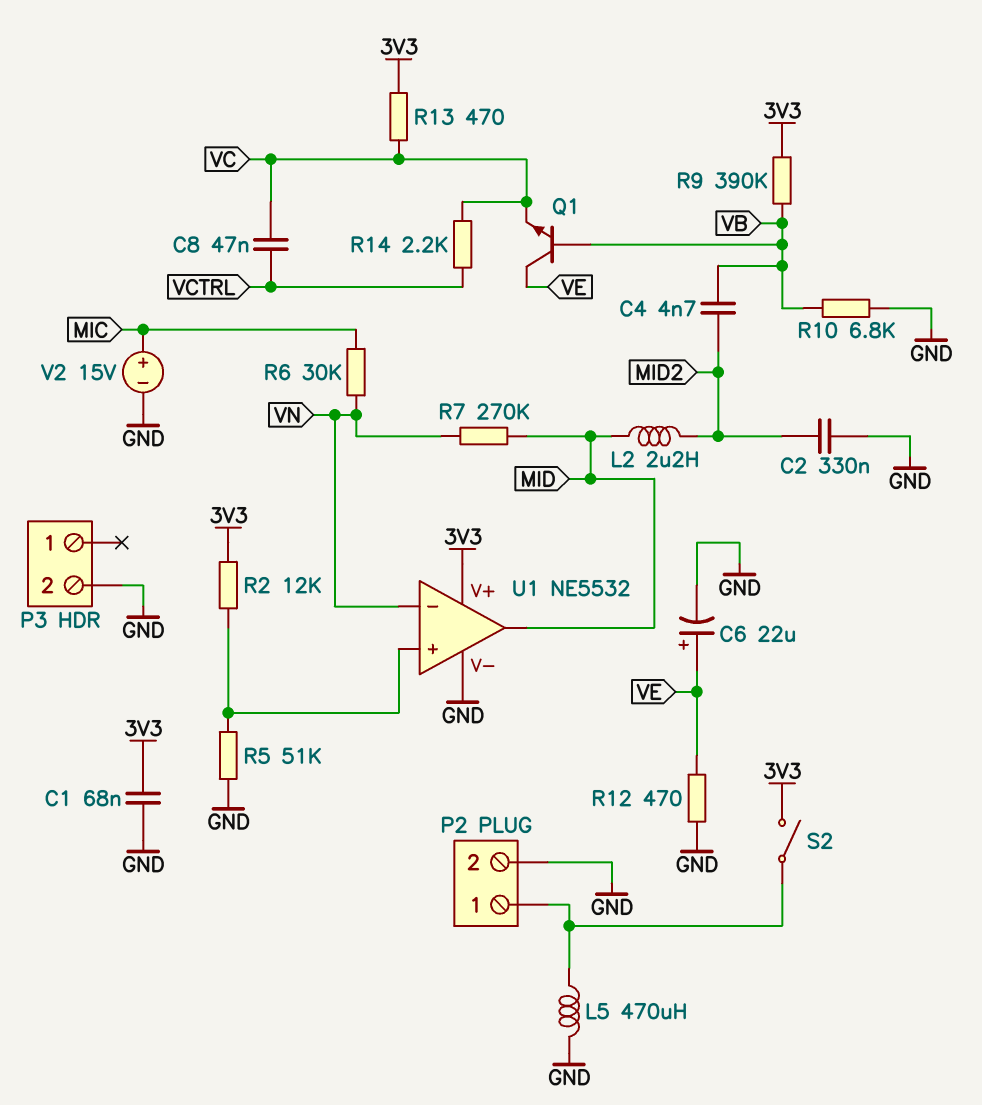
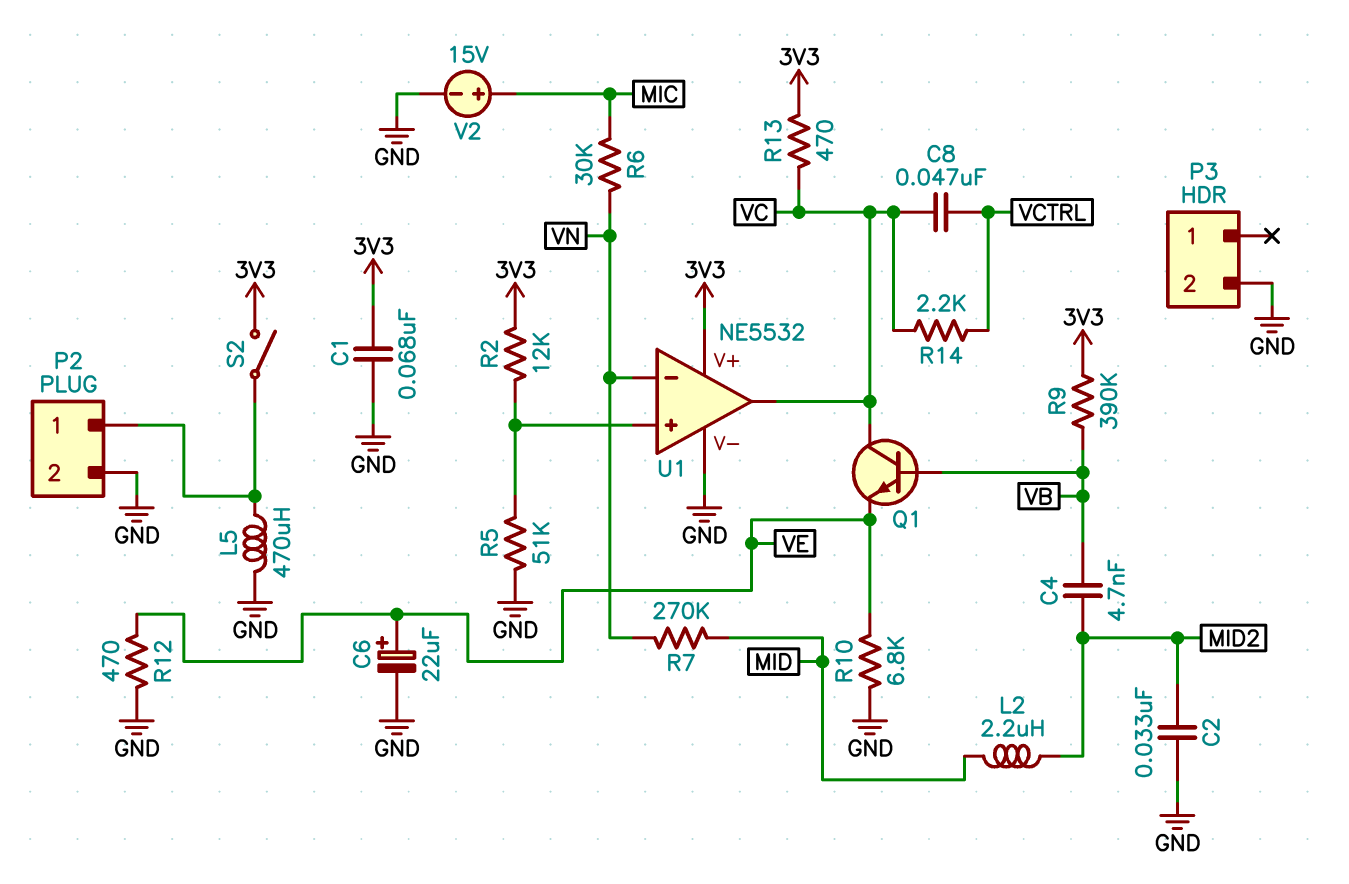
C2: 330nF (GND, MID2) -> 33nF (GND, MID2)
Q1: NPN (B VB, C VE, E VC) -> NPN (B VB, C VC, E VE)
R10: 6.8k (GND, VB) -> 6.8k (GND, VE)
U1 pin out: MID -> VC

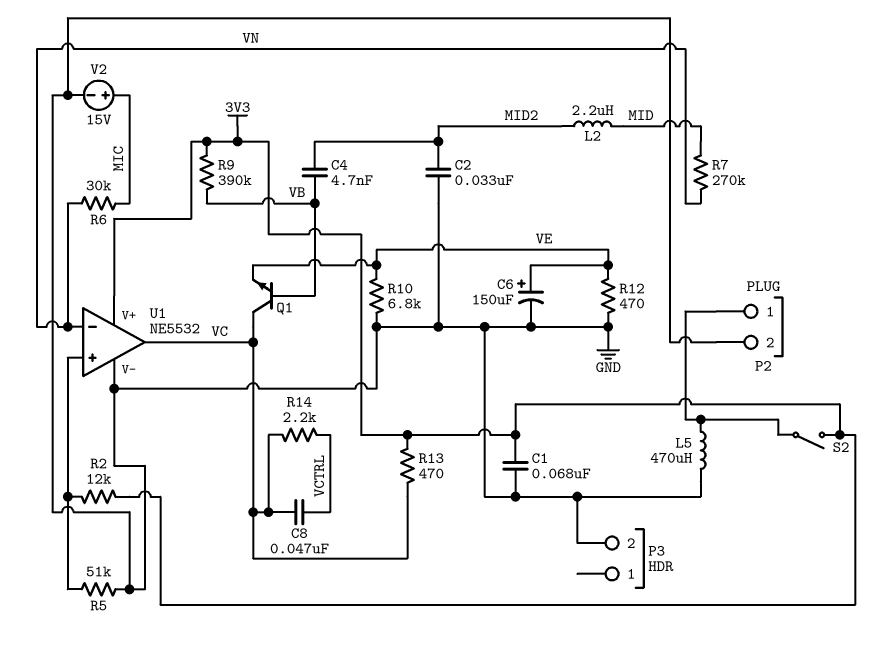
C6: 22uF (plus VE, minus GND) -> 150uF (plus VE, minus GND)

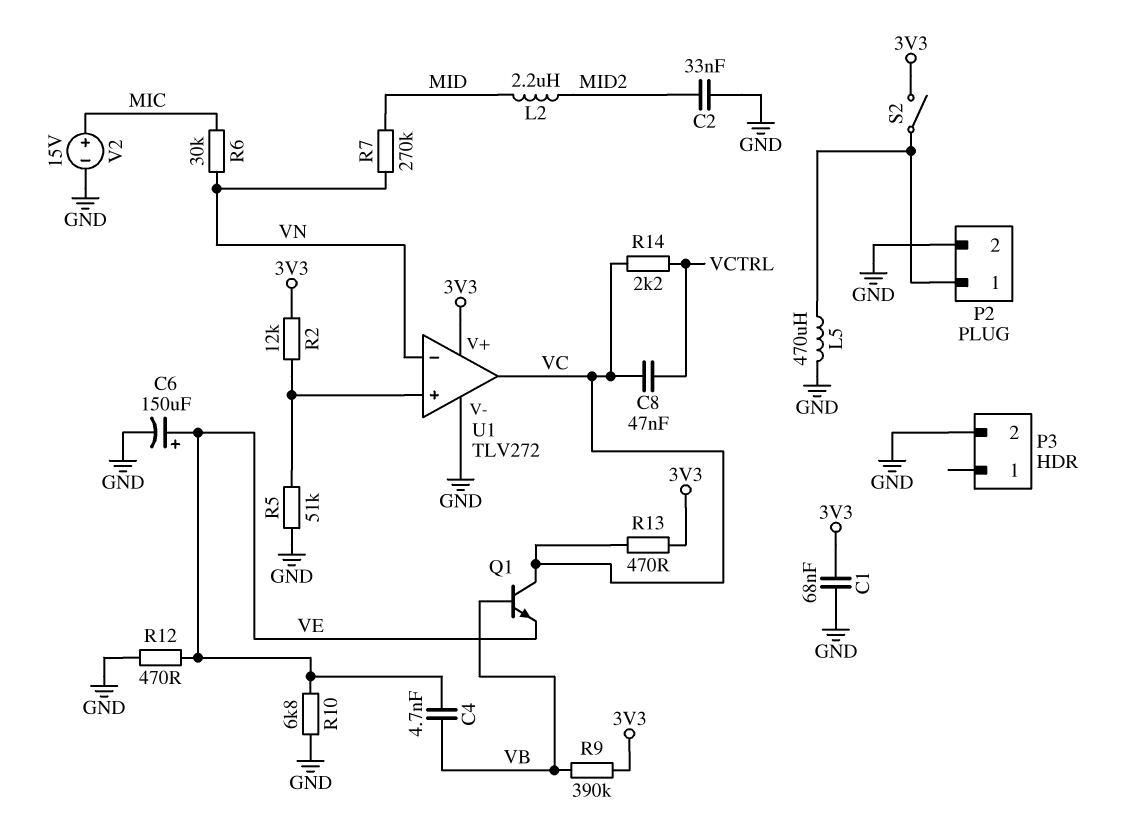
C4: 4.7nF (MID2, VB) -> 4.7nF (VB, VE)
U1: NE5532 -> TLV272

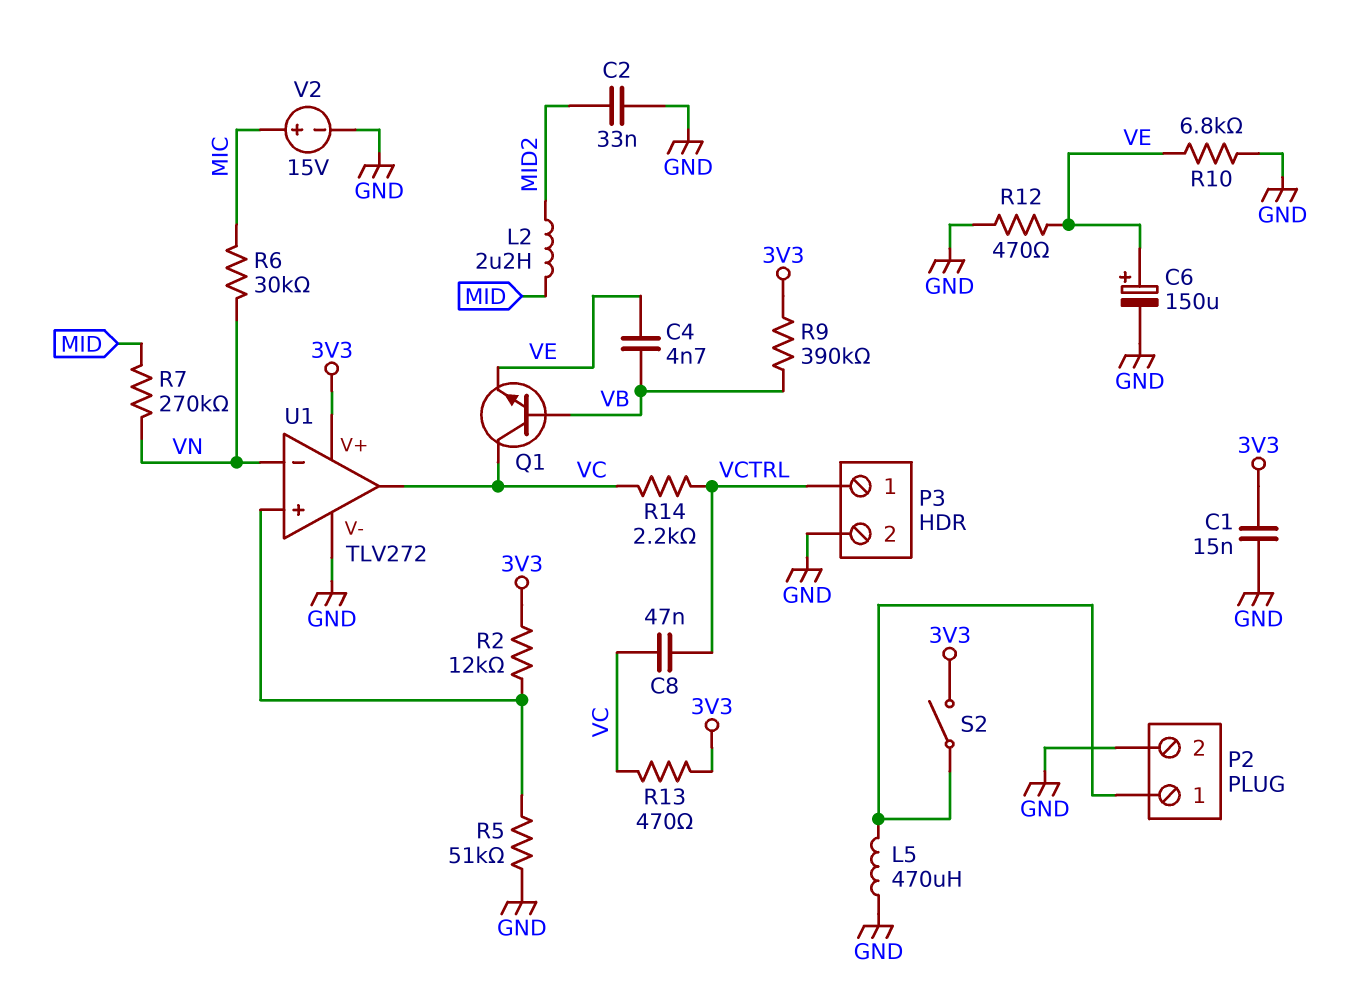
C1: 68nF (3V3, GND) -> 15nF (3V3, GND)
P3 pin 1: none -> VCTRL

